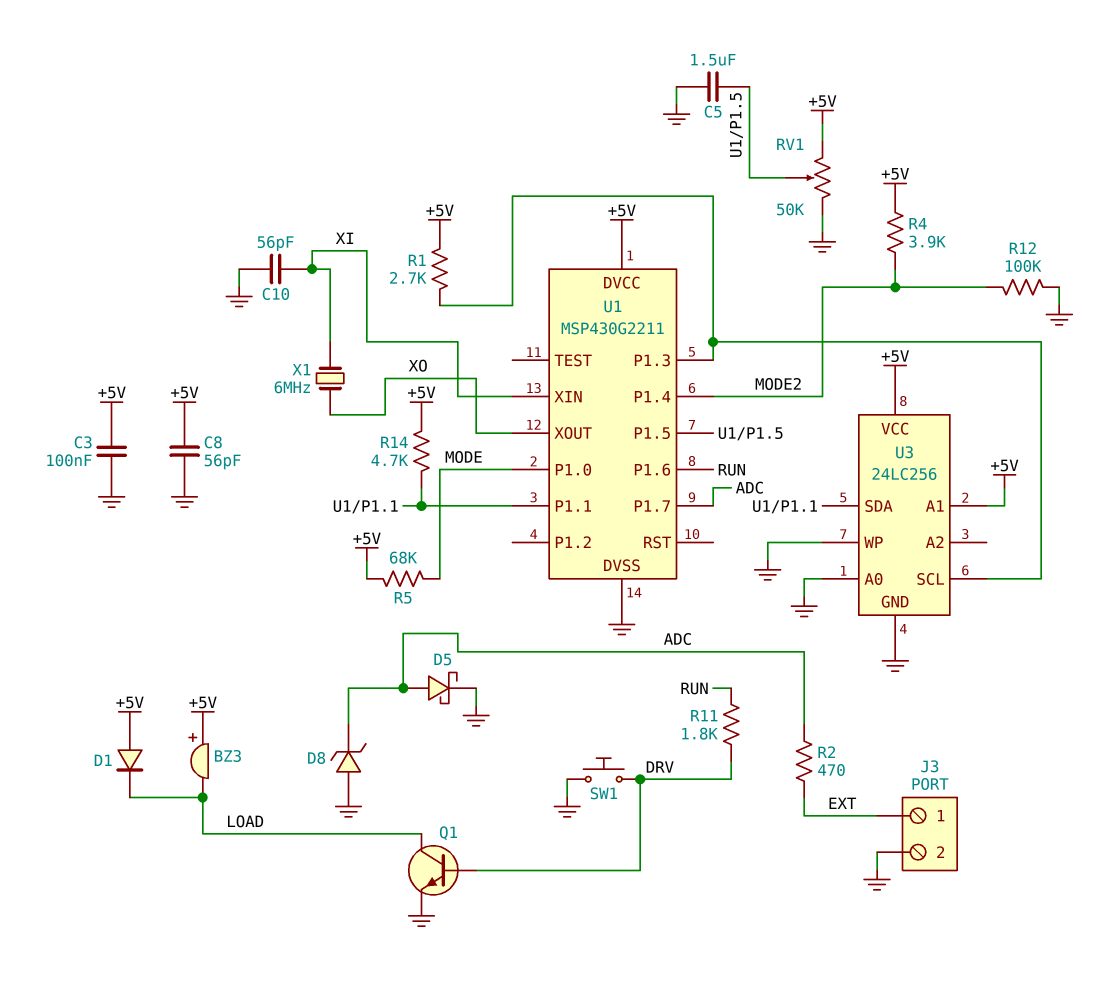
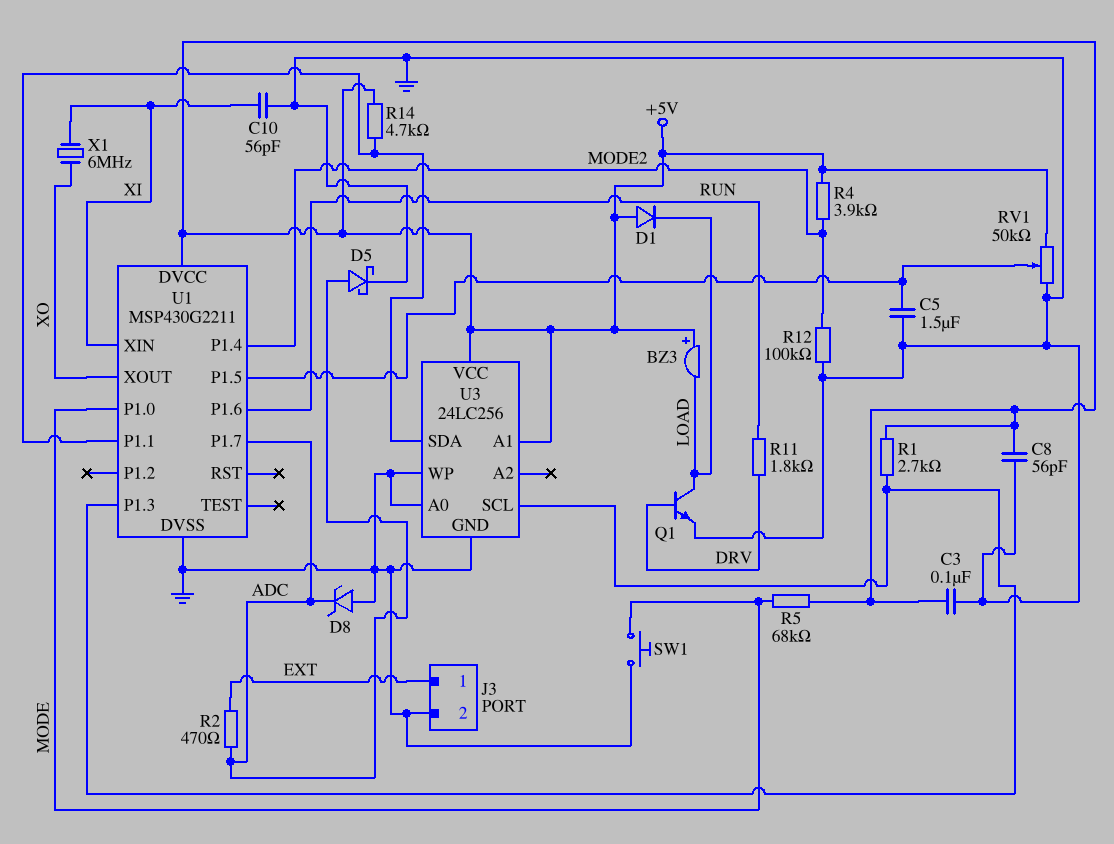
SW1: button (DRV, GND) -> button (GND, MODE)

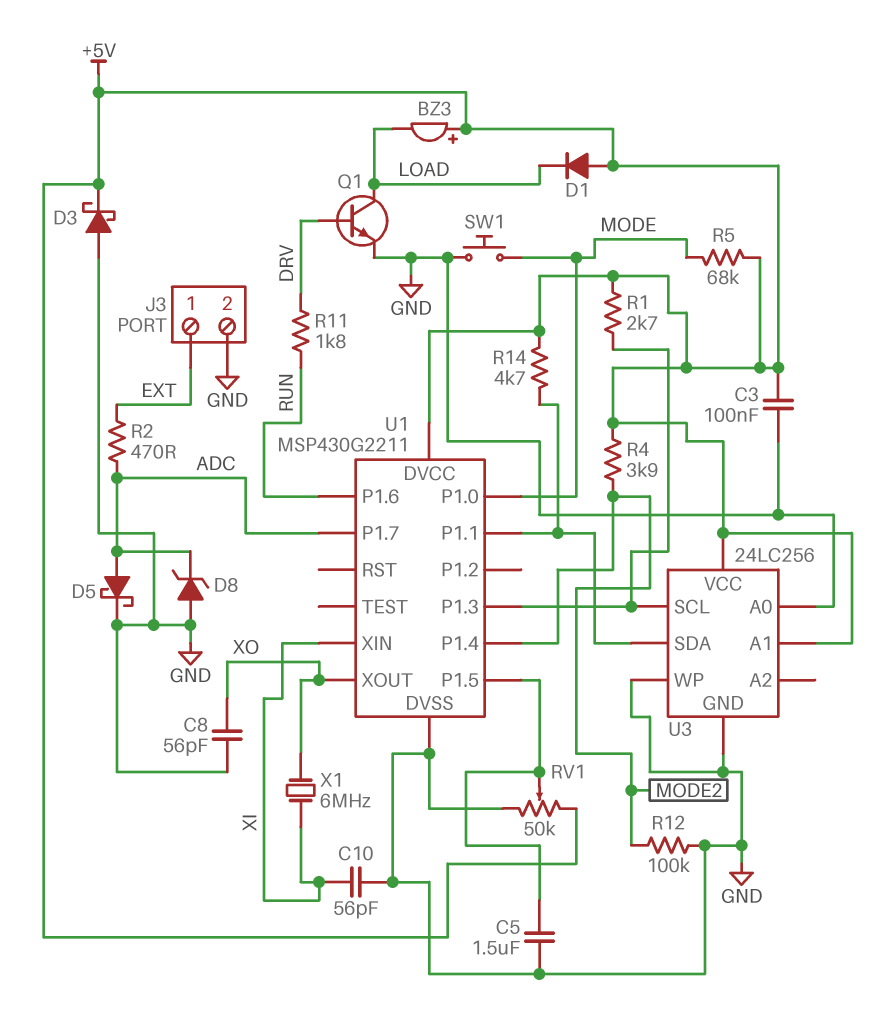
C8: 56pF (+5V, GND) -> 56pF (GND, XO)
D3: none -> schottky (A GND, K +5V)

